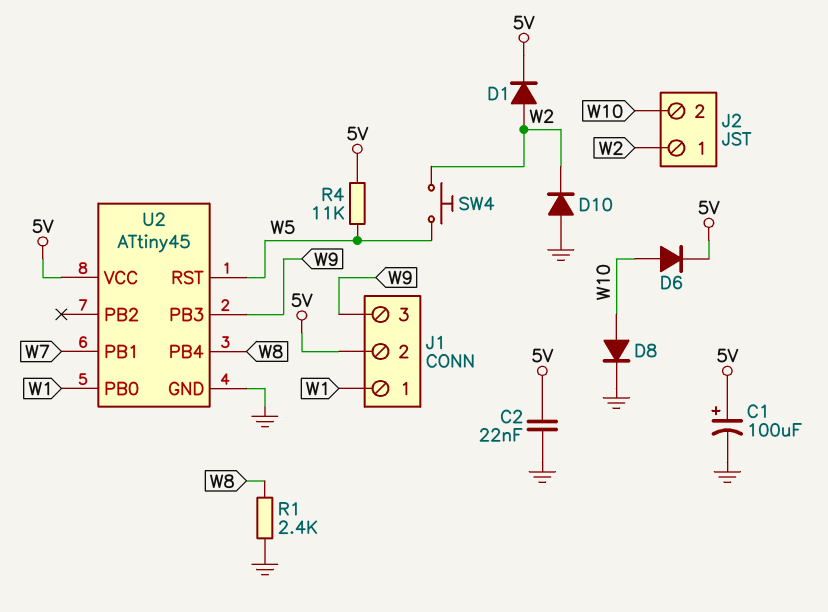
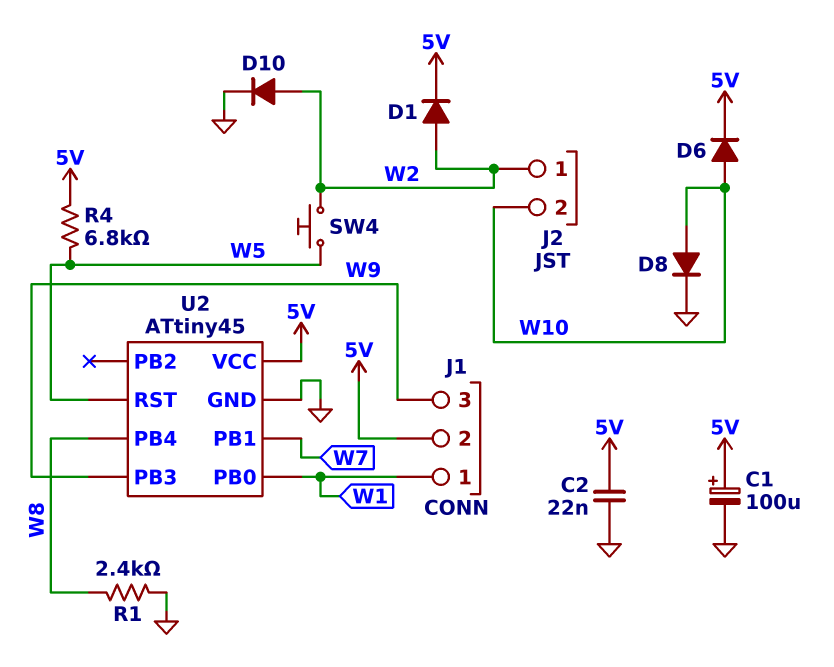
D10: diode (A GND, K W2) -> diode (A W2, K GND)
R4: 11k (5V, W5) -> 6.8k (5V, W5)

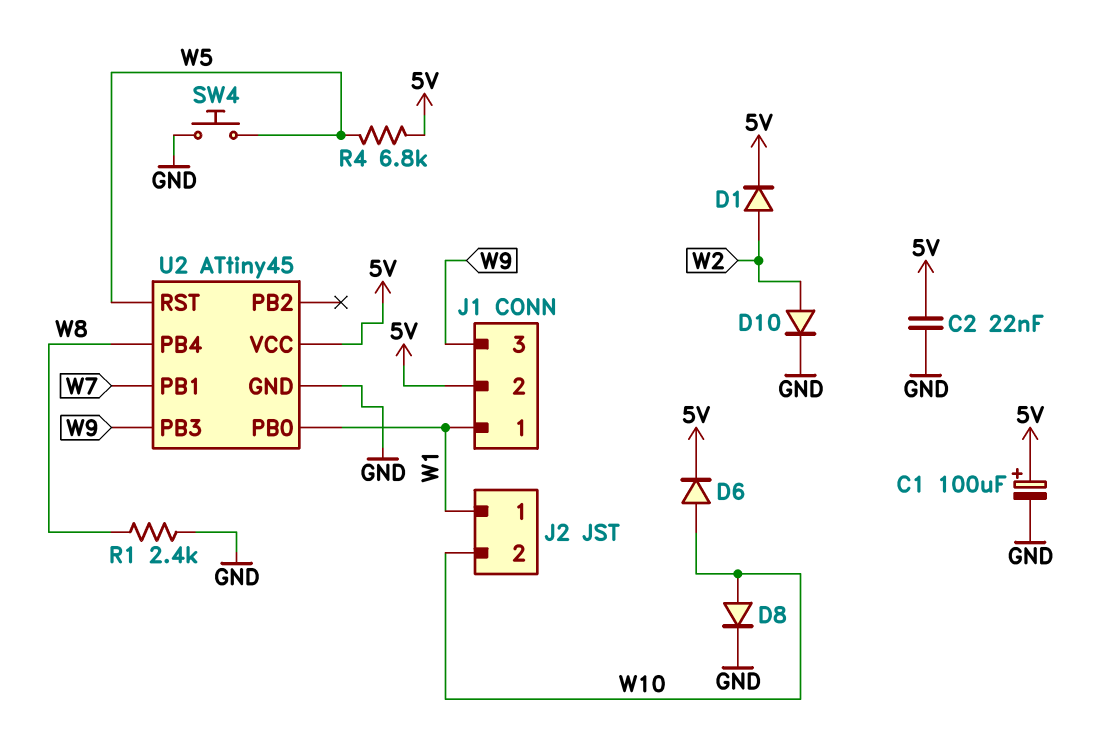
J2 pin 1: W2 -> W1
SW4: button (W2, W5) -> button (GND, W5)

